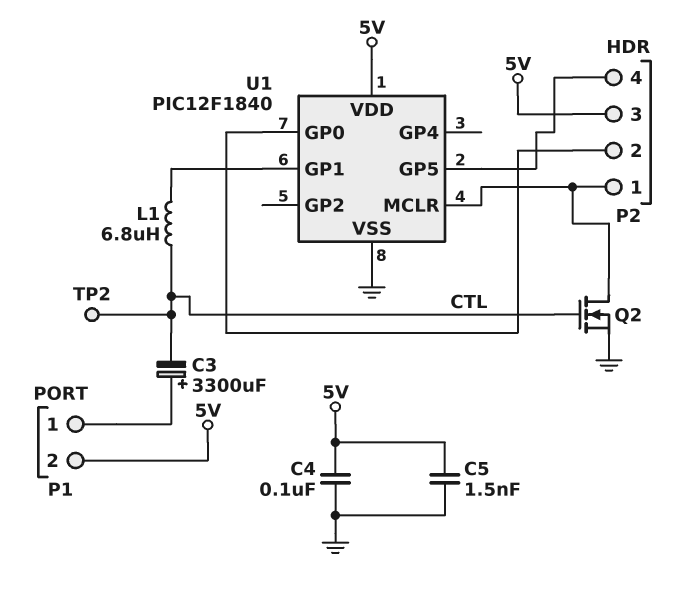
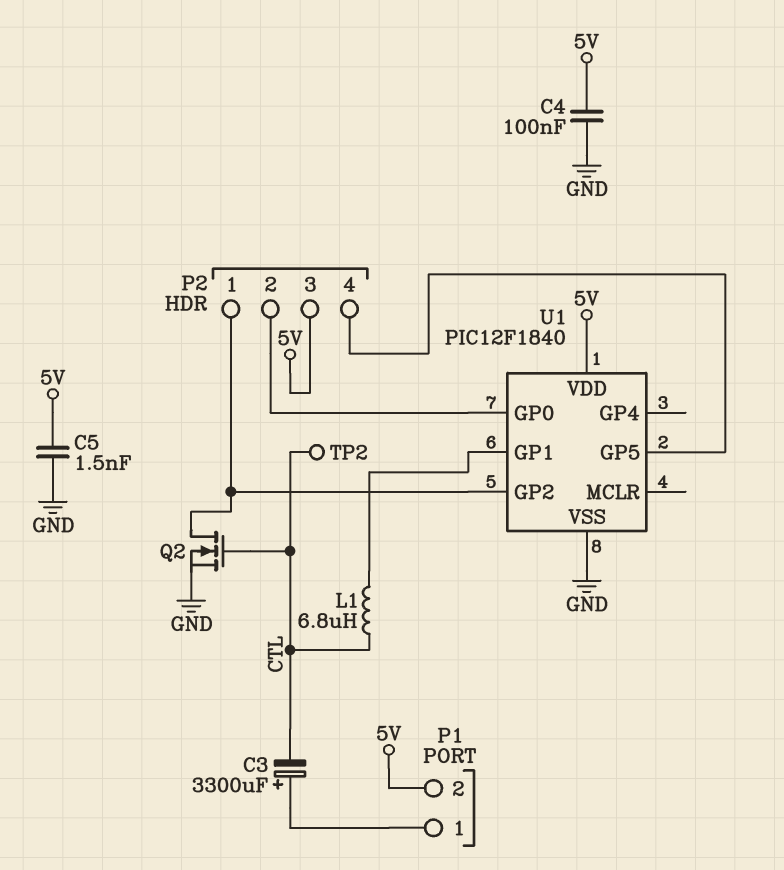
U1 pin GP2: none -> P2/1
U1 pin MCLR: P2/1 -> none

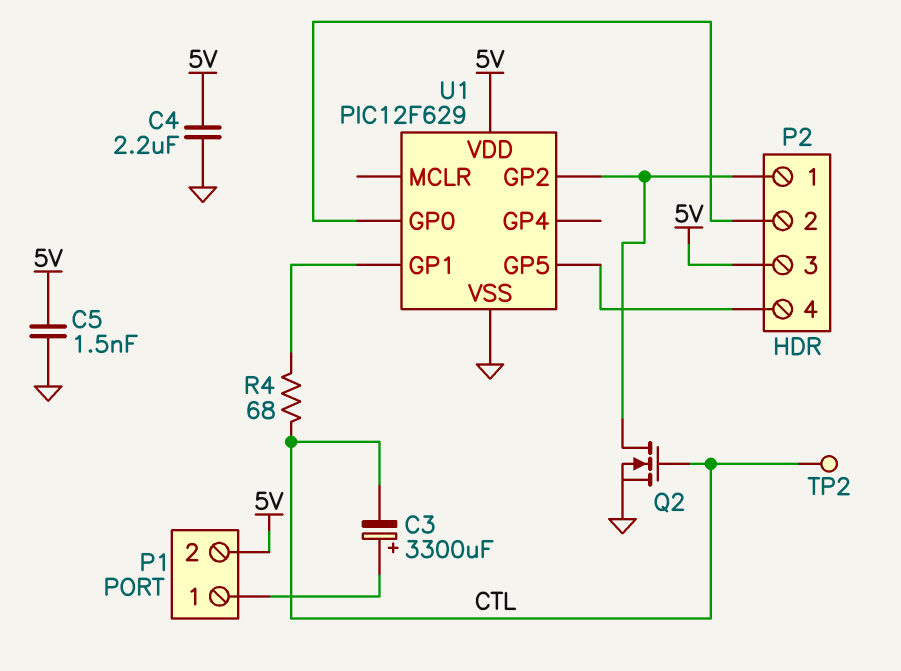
C4: 100nF (5V, GND) -> 2.2uF (5V, GND)
L1: 6.8uH (CTL, U1/GP1) -> none
R4: none -> 68 (CTL, U1/GP1)
U1: PIC12F1840 -> PIC12F629

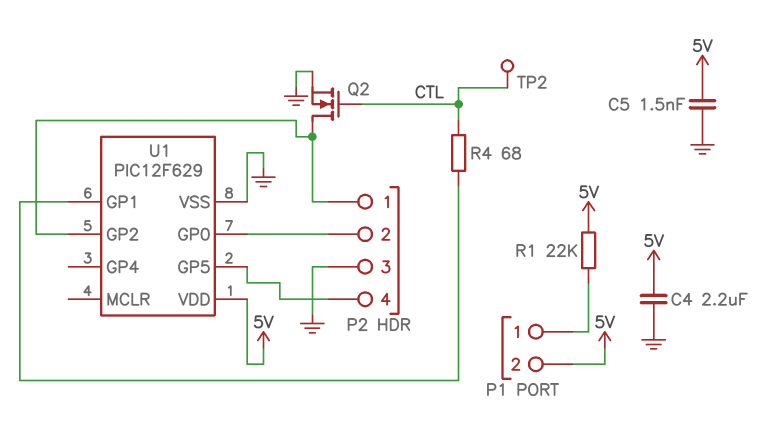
C3: 3300uF (plus P1/1, minus CTL) -> none
P2 pin 3: 5V -> GND
R1: none -> 22k (5V, P1/1)

